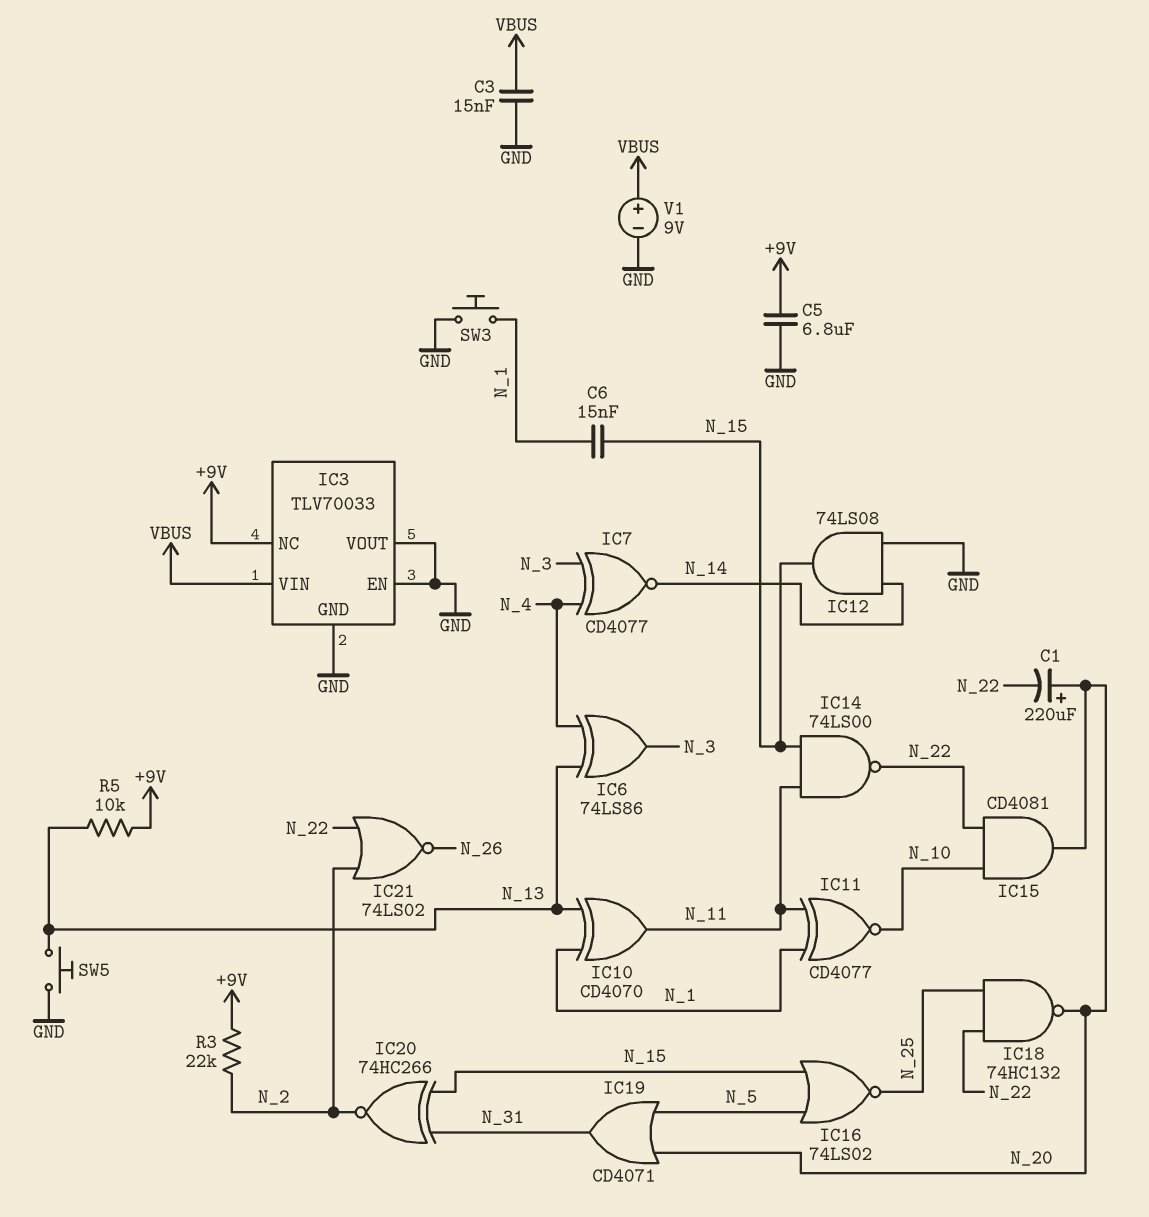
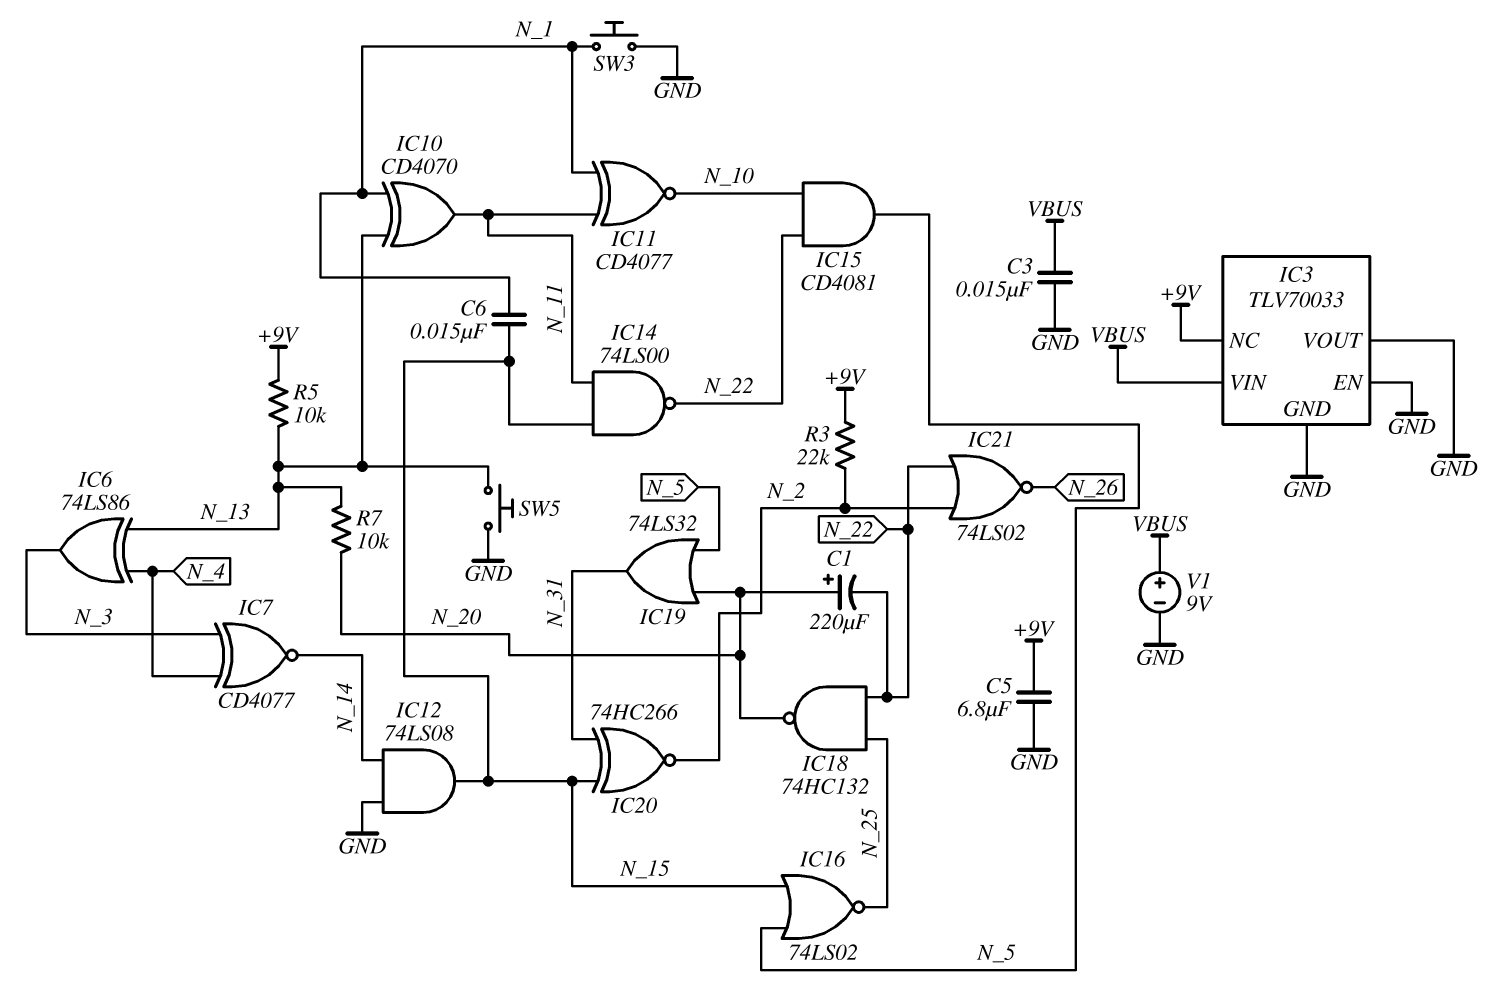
IC15: AND CD4081 (in N_10, in N_22, out N_20) -> AND CD4081 (in N_10, in N_22, out N_5)
IC19: OR CD4071 (in N_5, in N_20, out N_31) -> OR 74LS32 (in N_5, in N_20, out N_31)
R7: none -> 10k (N_13, N_20)

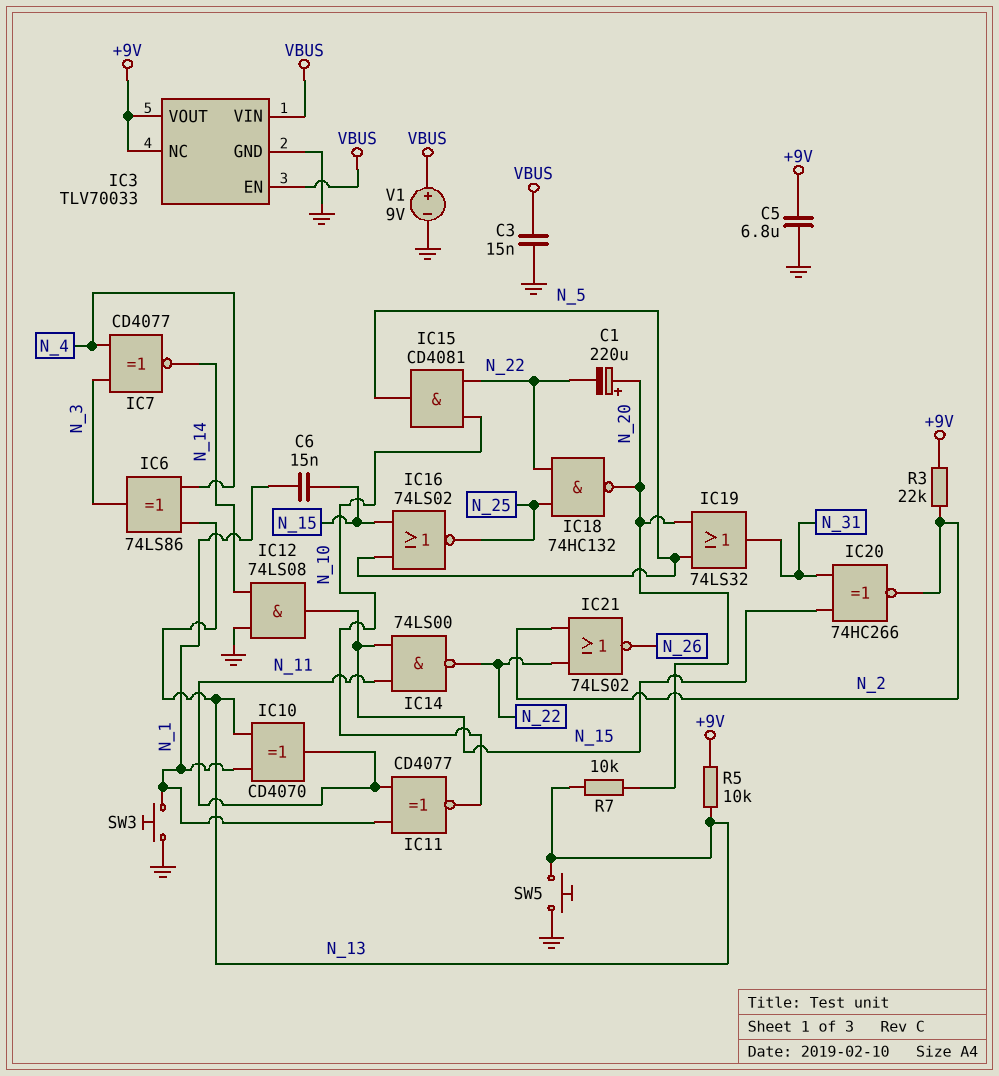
IC3 pin EN: GND -> VBUS
IC3 pin VOUT: GND -> +9V

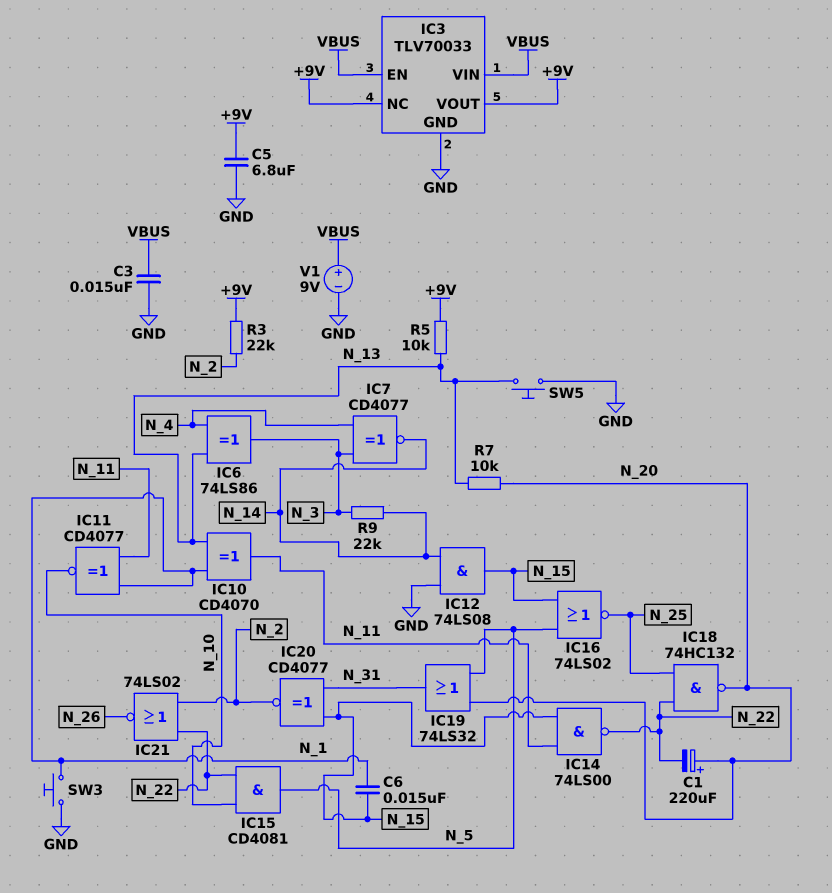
IC20: XNOR 74HC266 (in N_15, in N_31, out N_2) -> XNOR CD4077 (in N_15, in N_31, out N_2)
R9: none -> 22k (N_3, N_14)

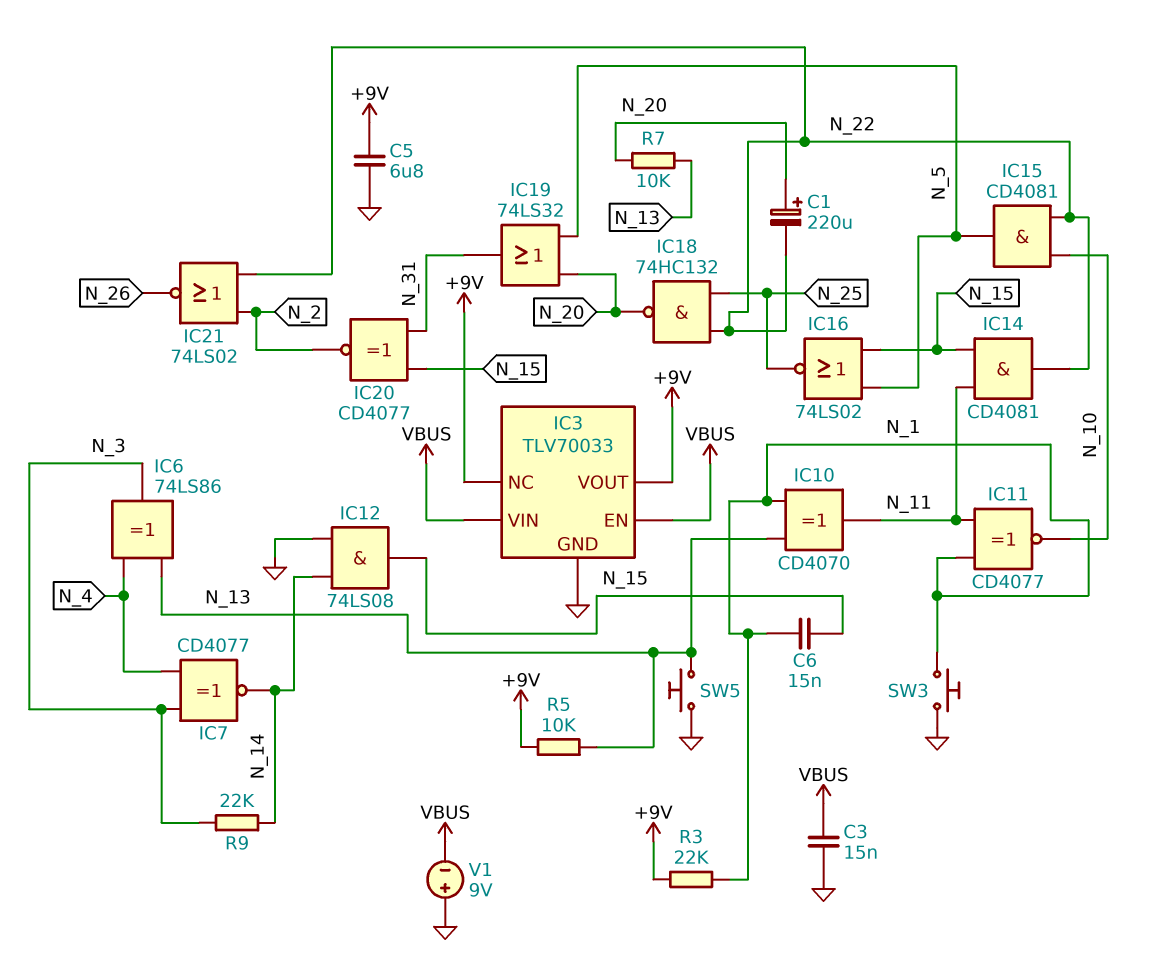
IC14: NAND 74LS00 (in N_11, in N_15, out N_22) -> AND CD4081 (in N_11, in N_15, out N_22)
R3: 22k (+9V, N_2) -> 22k (+9V, N_1)
V1: 9V (plus VBUS, minus GND) -> 9V (plus GND, minus VBUS)

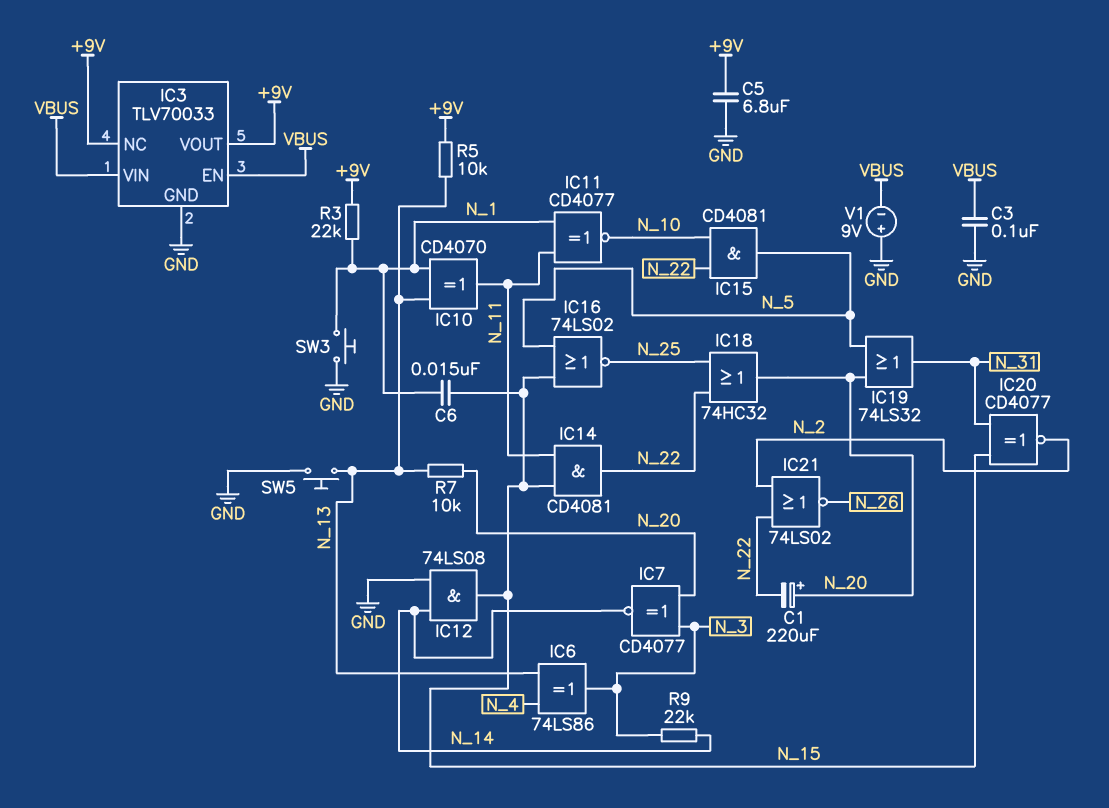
C3: 15nF (GND, VBUS) -> 100nF (GND, VBUS)
IC7: XNOR CD4077 (in N_3, in N_4, out N_14) -> XNOR CD4077 (in N_3, in N_20, out N_14)
IC18: NAND 74HC132 (in N_22, in N_25, out N_20) -> OR 74HC32 (in N_22, in N_25, out N_20)

